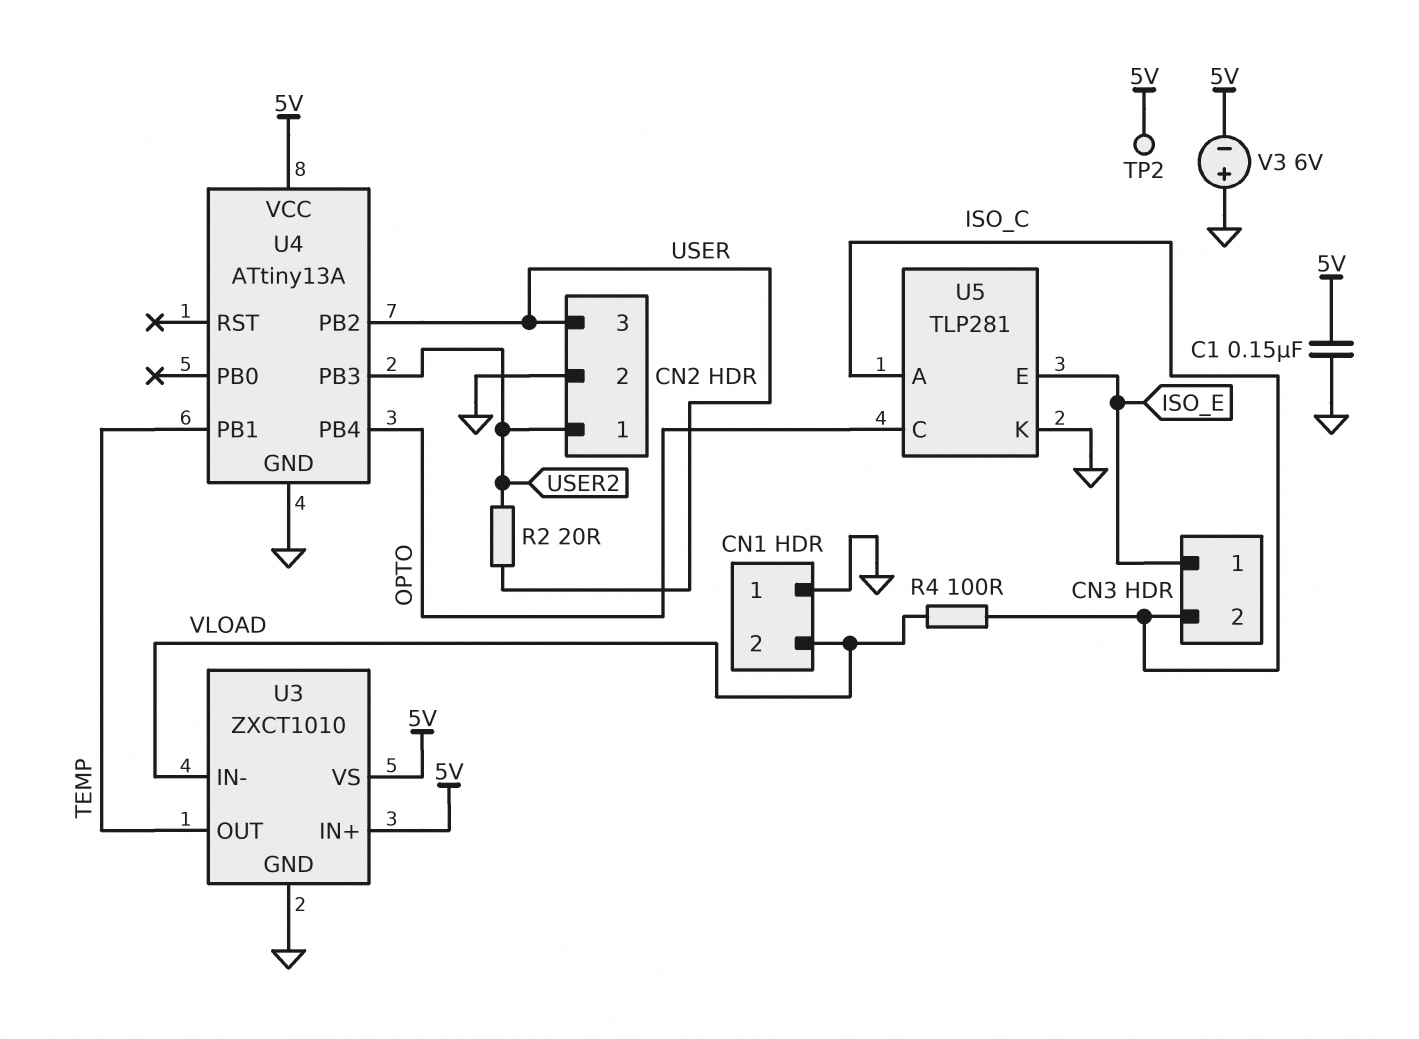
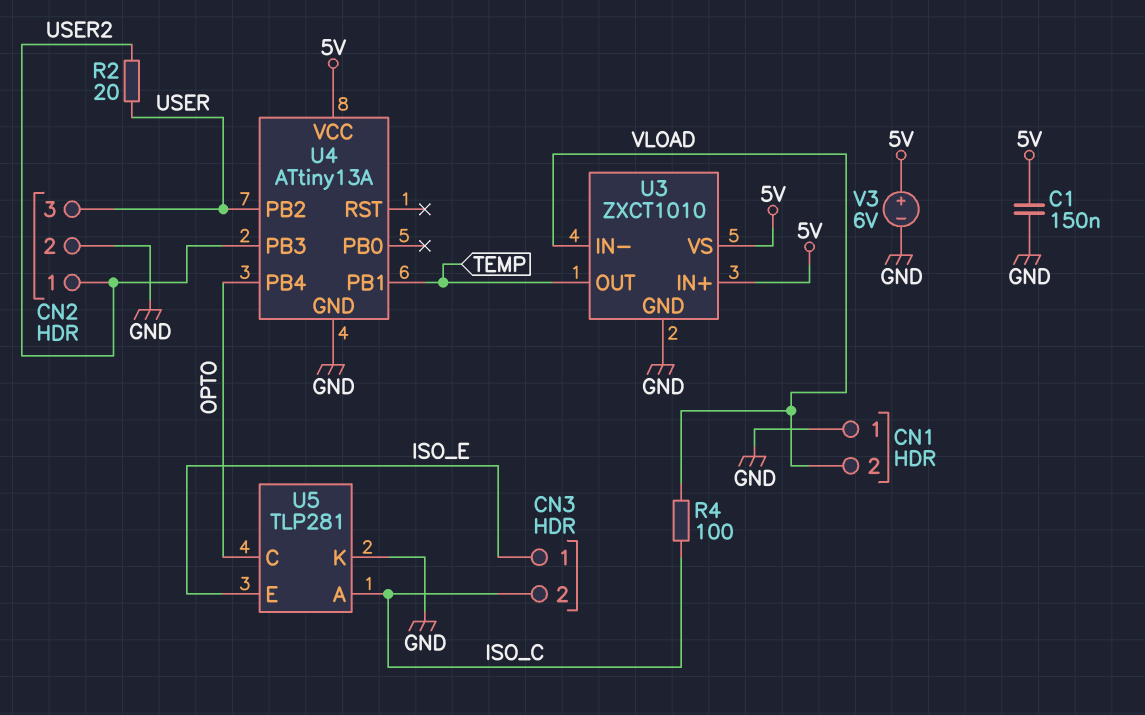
TP2: test point (5V) -> none
V3: 6V (plus GND, minus 5V) -> 6V (plus 5V, minus GND)

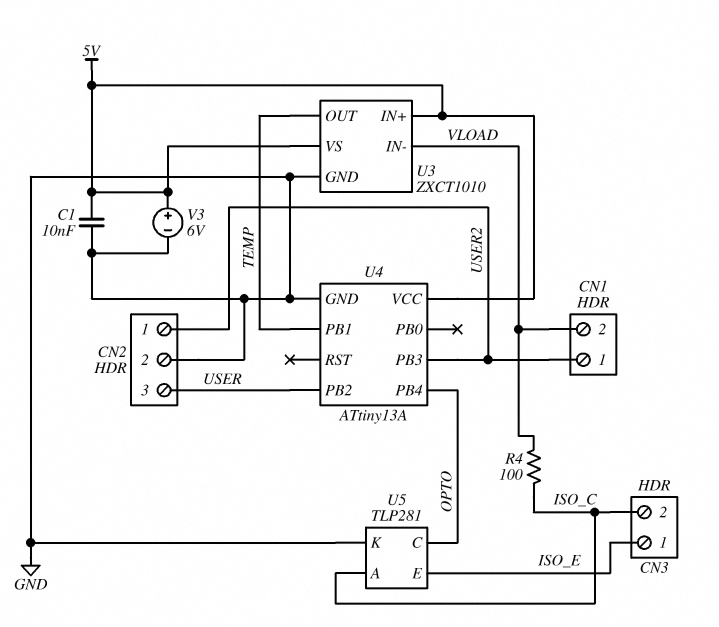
C1: 150nF (5V, GND) -> 10nF (5V, GND)
CN1 pin 1: GND -> USER2
R2: 20 (USER, USER2) -> none

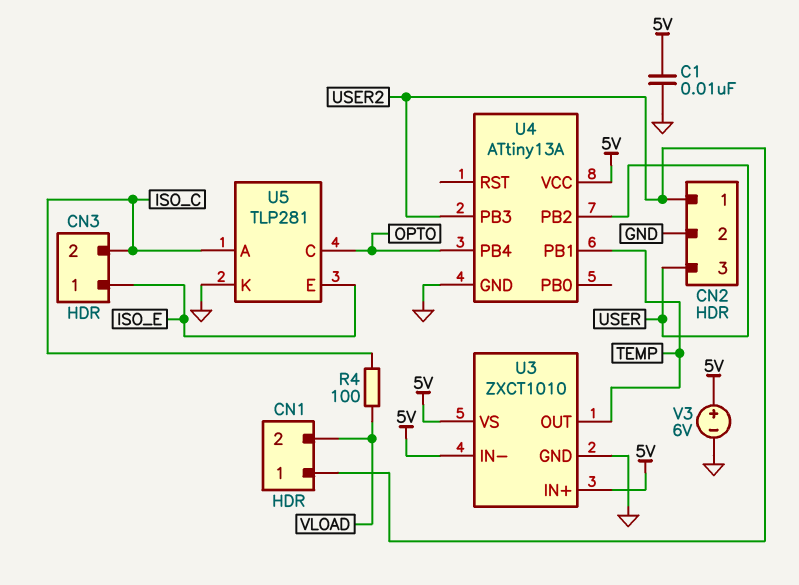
U3 pin IN-: VLOAD -> 5V

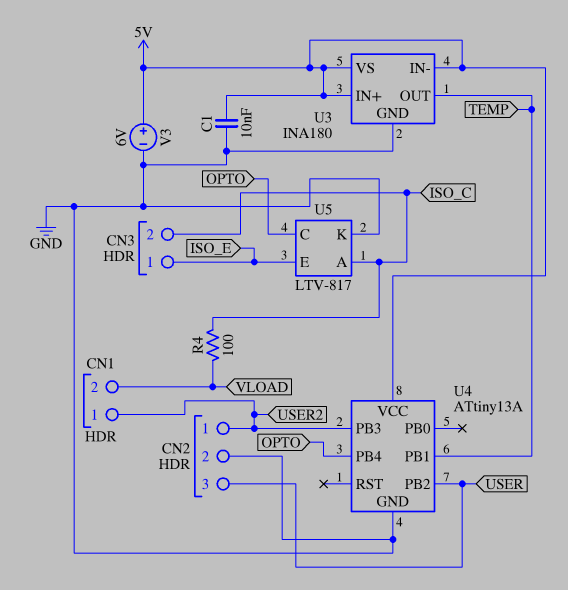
U3: ZXCT1010 -> INA180
U5: TLP281 -> LTV-817

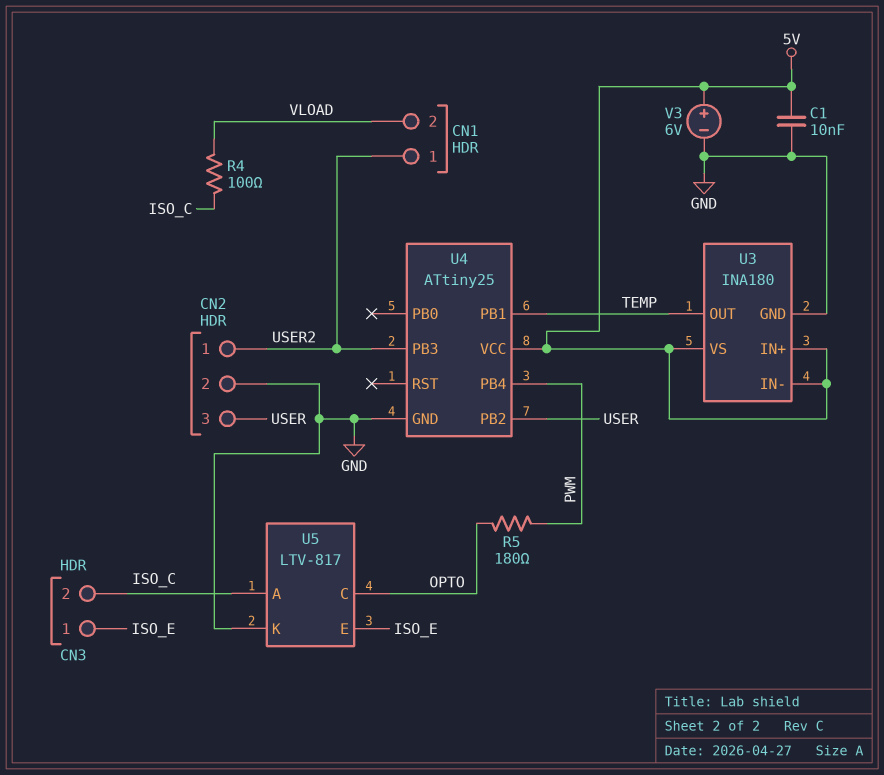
R5: none -> 180 (OPTO, PWM)
U4: ATtiny13A -> ATtiny25
U4 pin PB4: OPTO -> PWM

